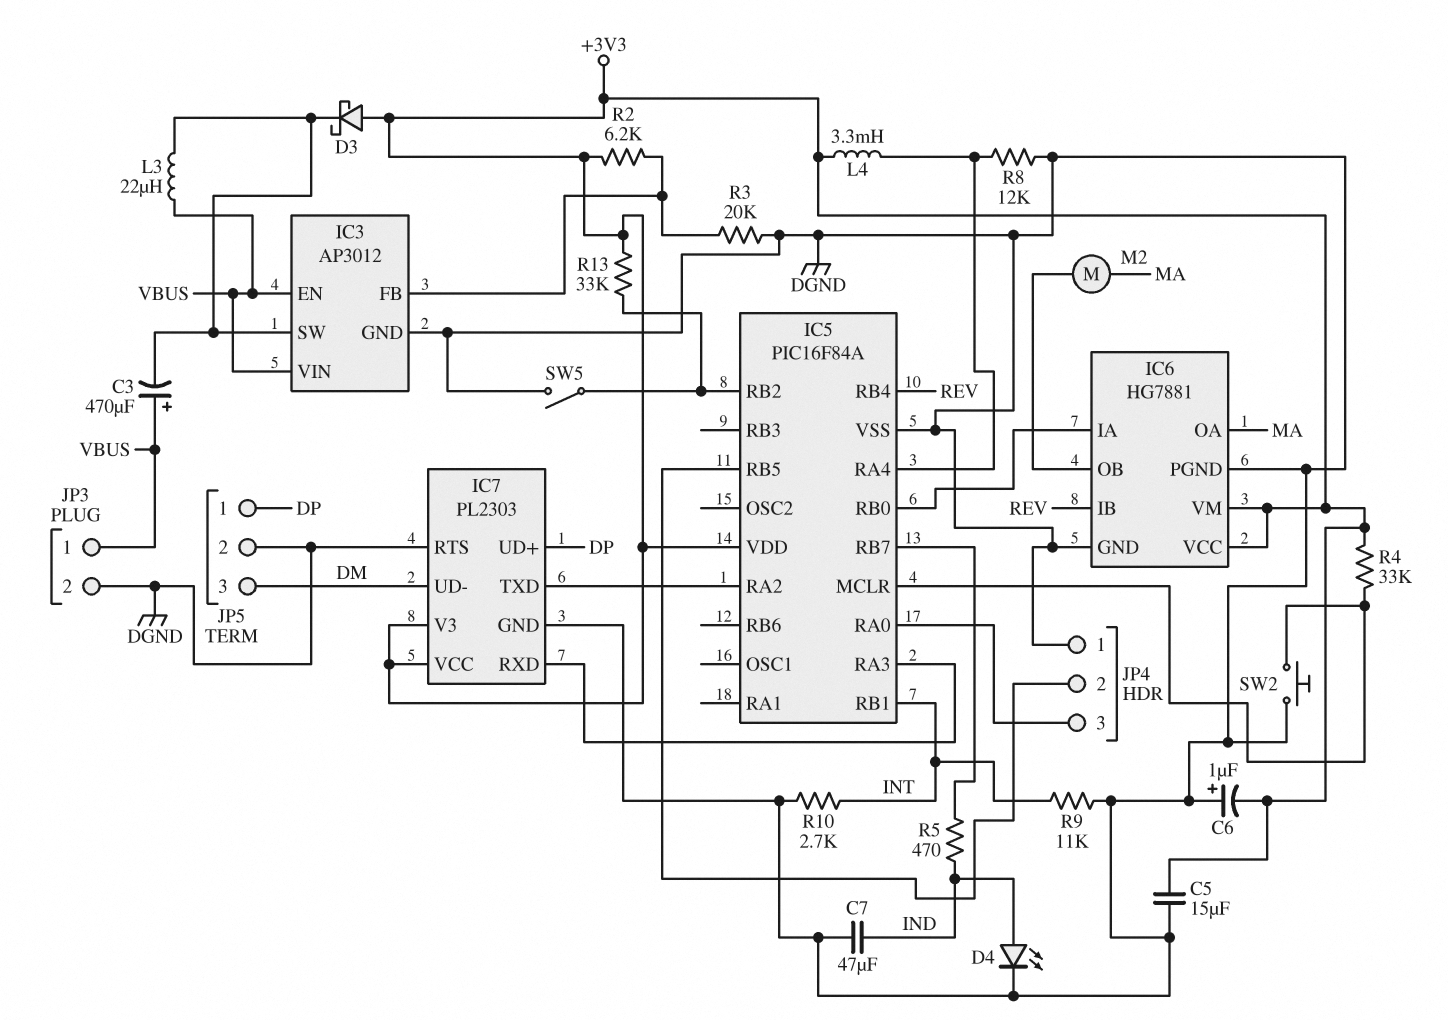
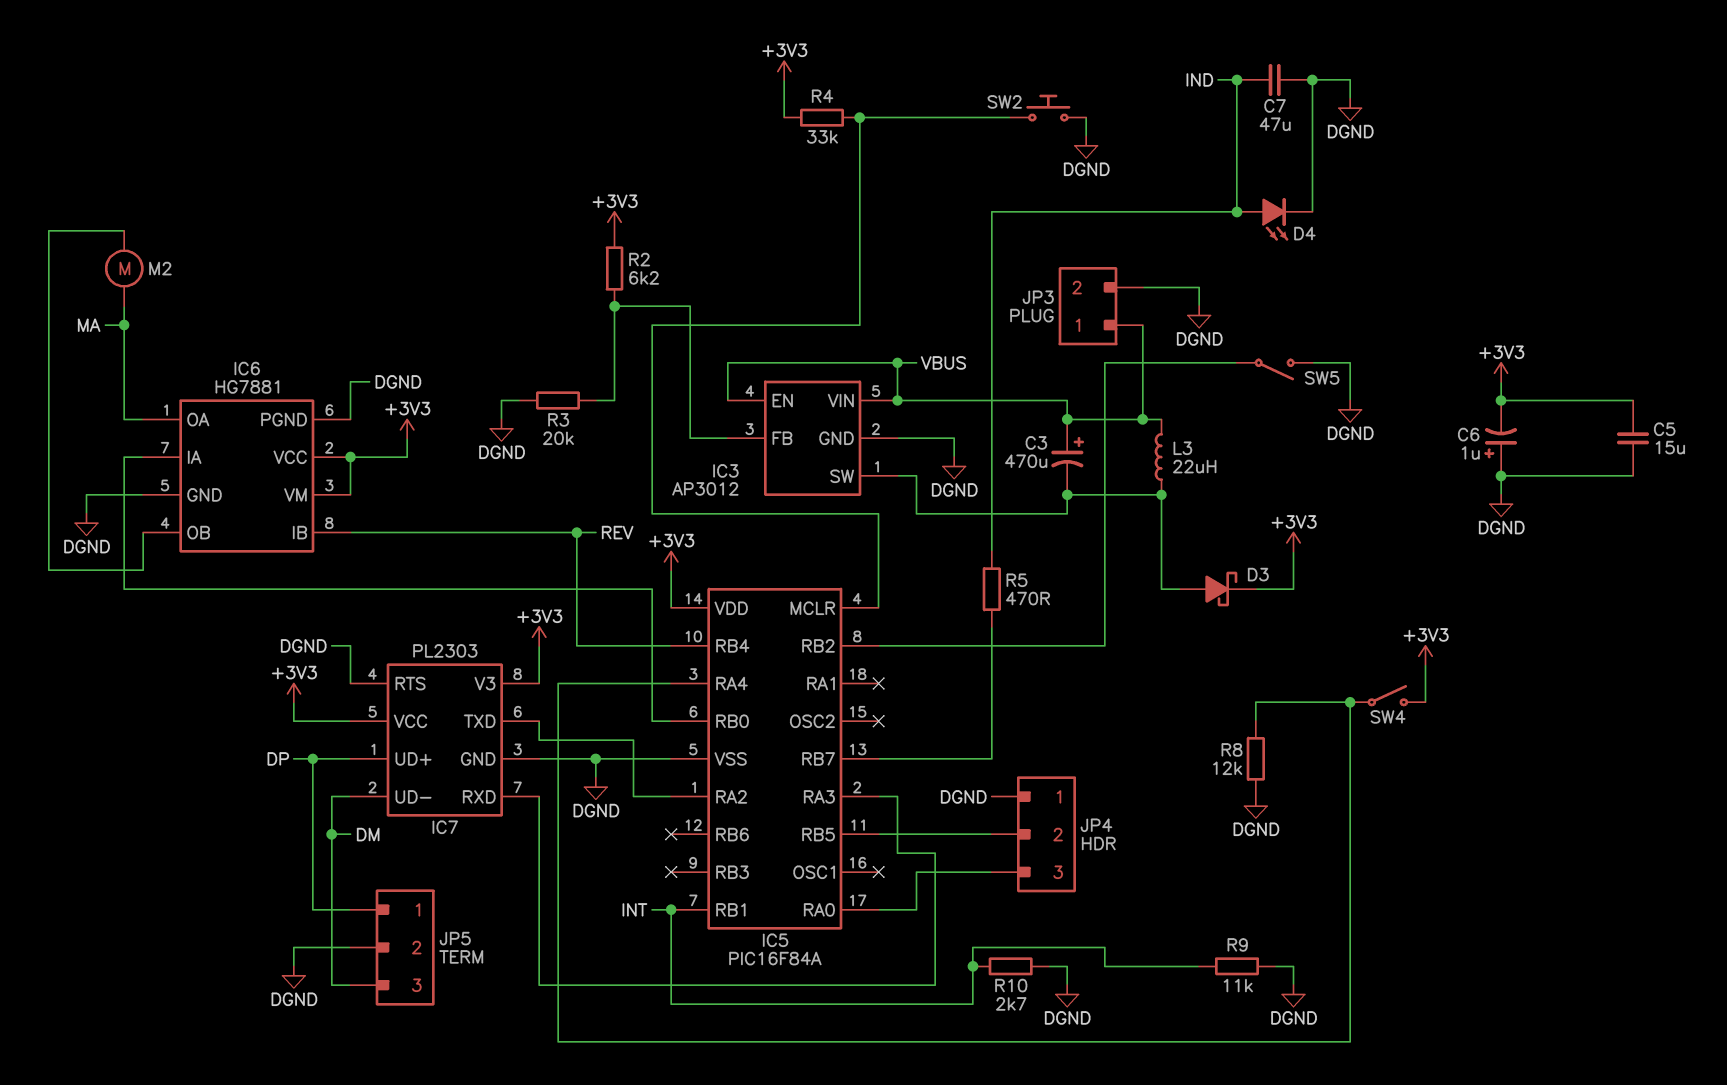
D3: schottky (A +3V3, K IC3/SW) -> schottky (A IC3/SW, K +3V3)
L4: 3.3mH (+3V3, IC5/RA4) -> none
R13: 33k (+3V3, IC5/RB2) -> none
SW4: none -> switch (+3V3, IC5/RA4)

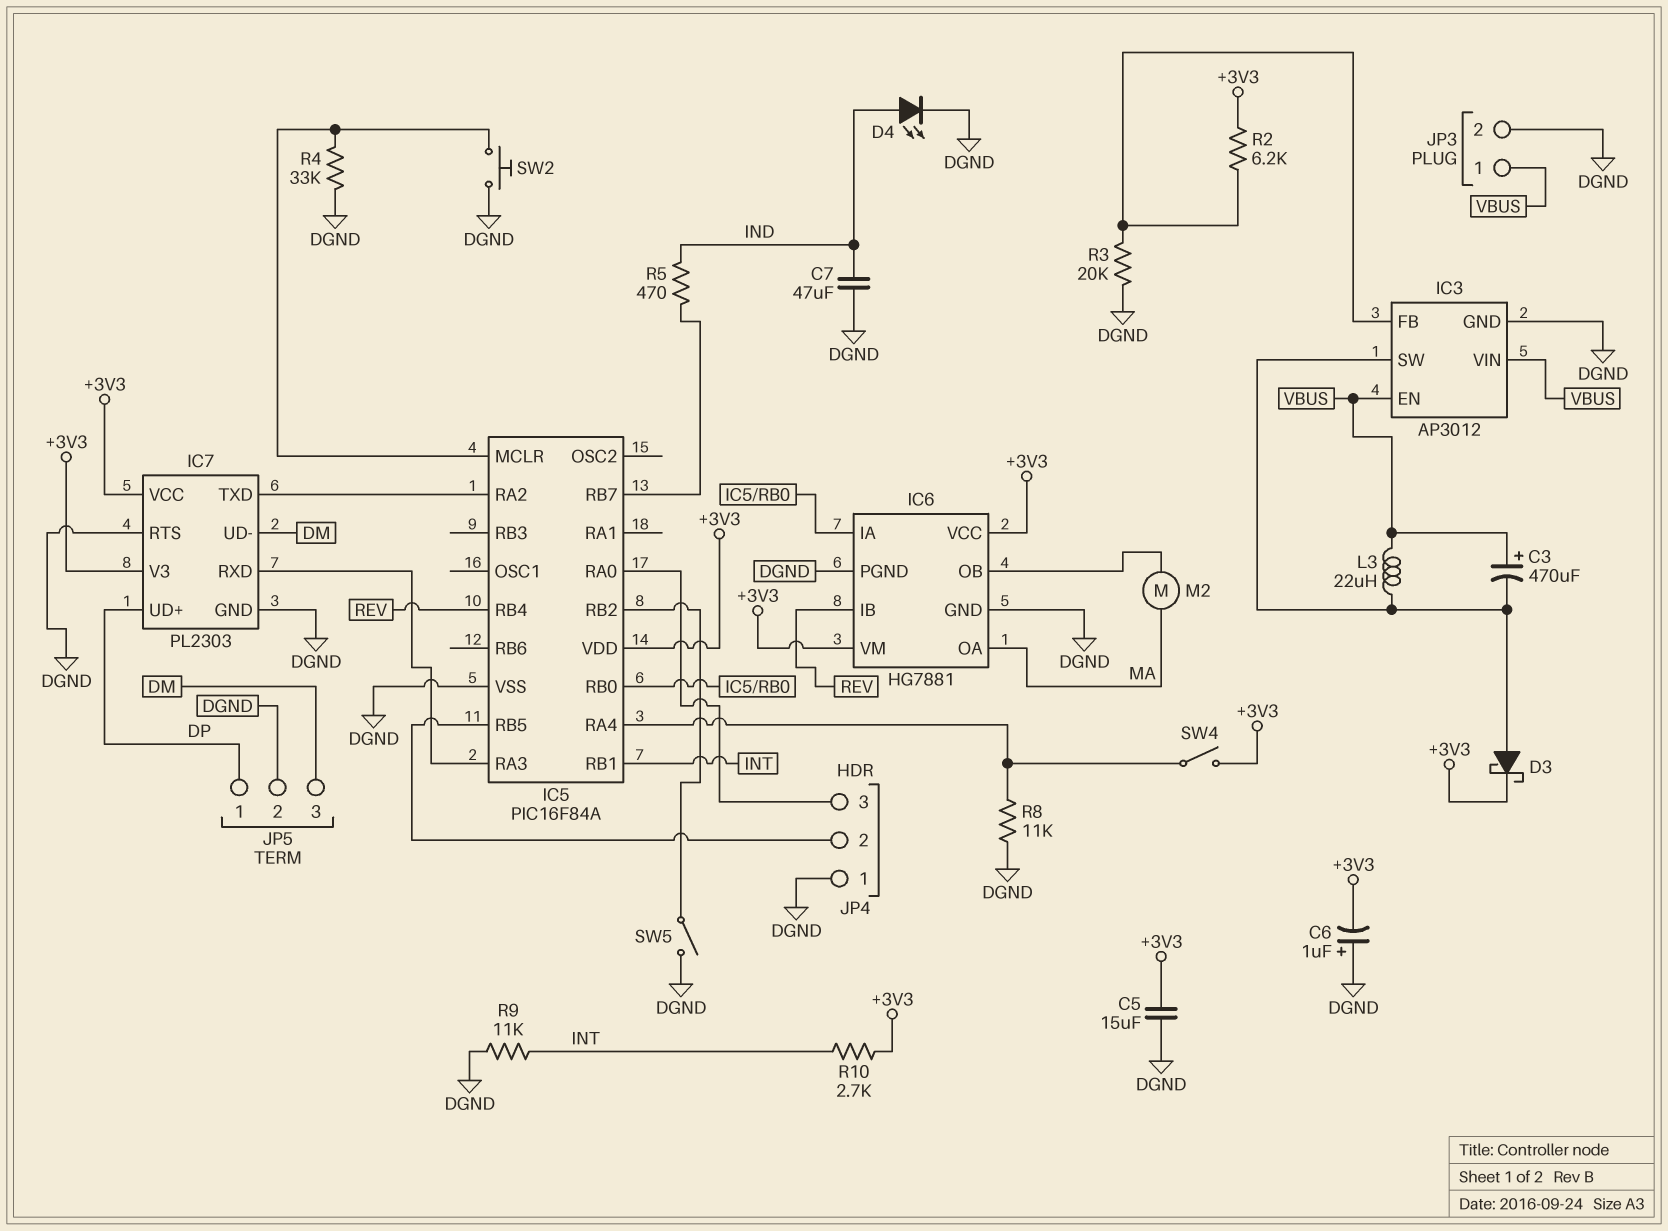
R4: 33k (+3V3, IC5/MCLR) -> 33k (DGND, IC5/MCLR)
R8: 12k (DGND, IC5/RA4) -> 11k (DGND, IC5/RA4)
R10: 2.7k (DGND, INT) -> 2.7k (+3V3, INT)

